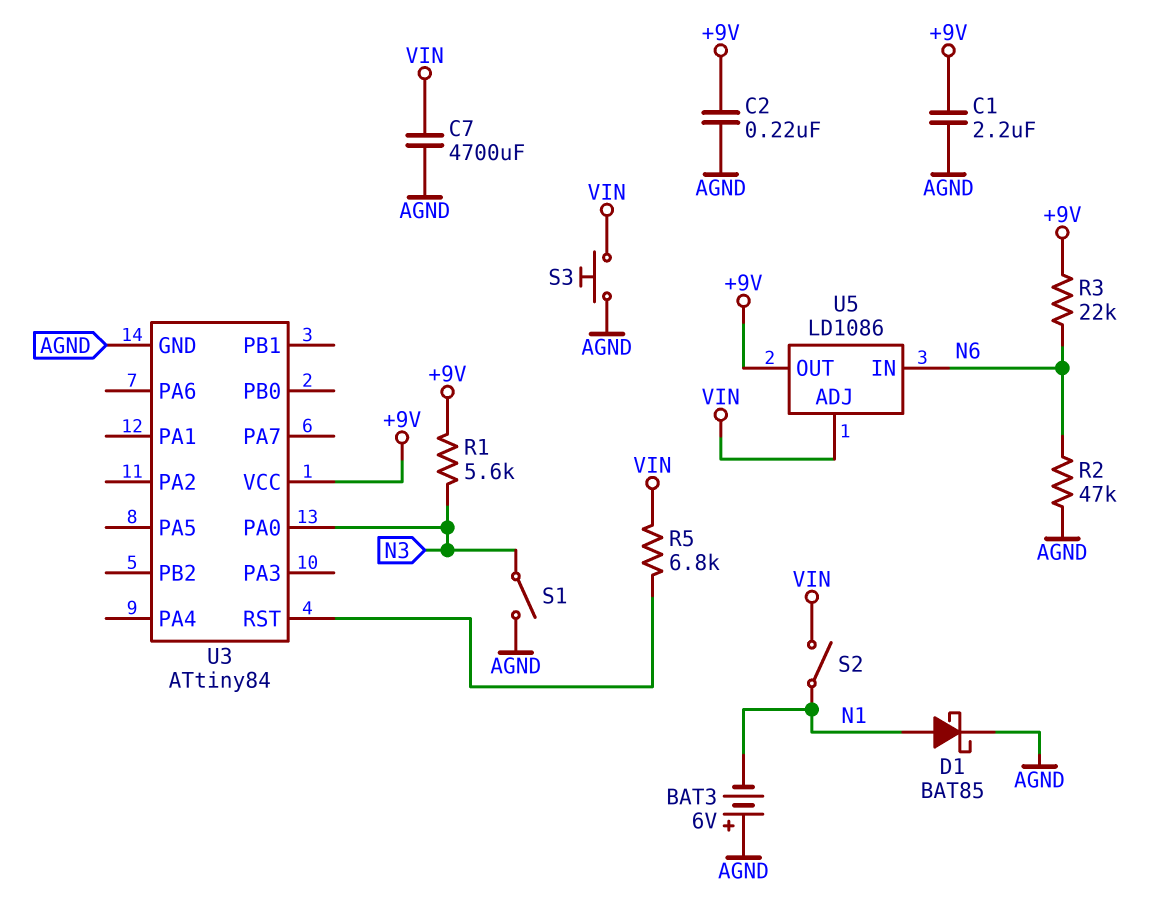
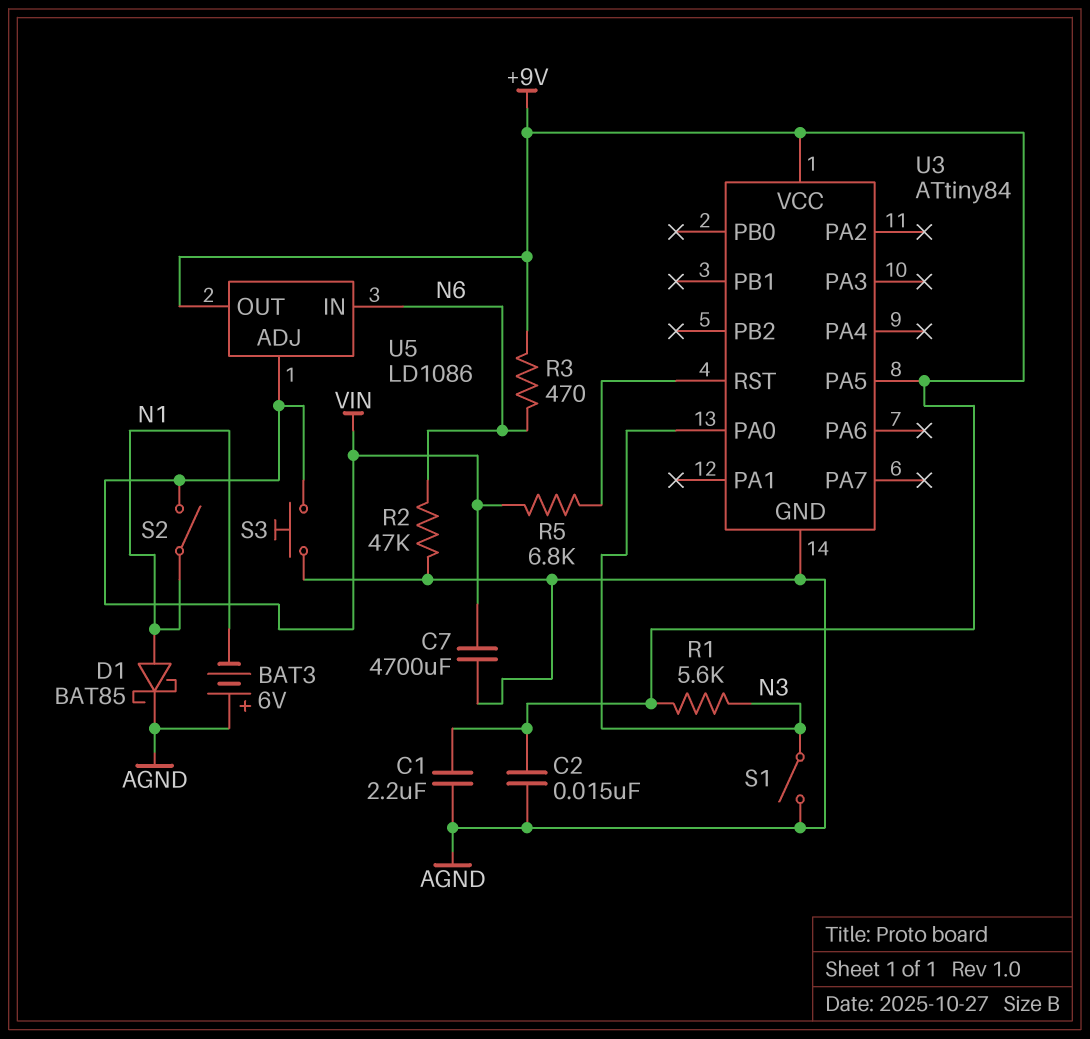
C2: 220nF (+9V, AGND) -> 15nF (+9V, AGND)
R3: 22k (+9V, N6) -> 470 (+9V, N6)
U3 pin PA5: none -> +9V

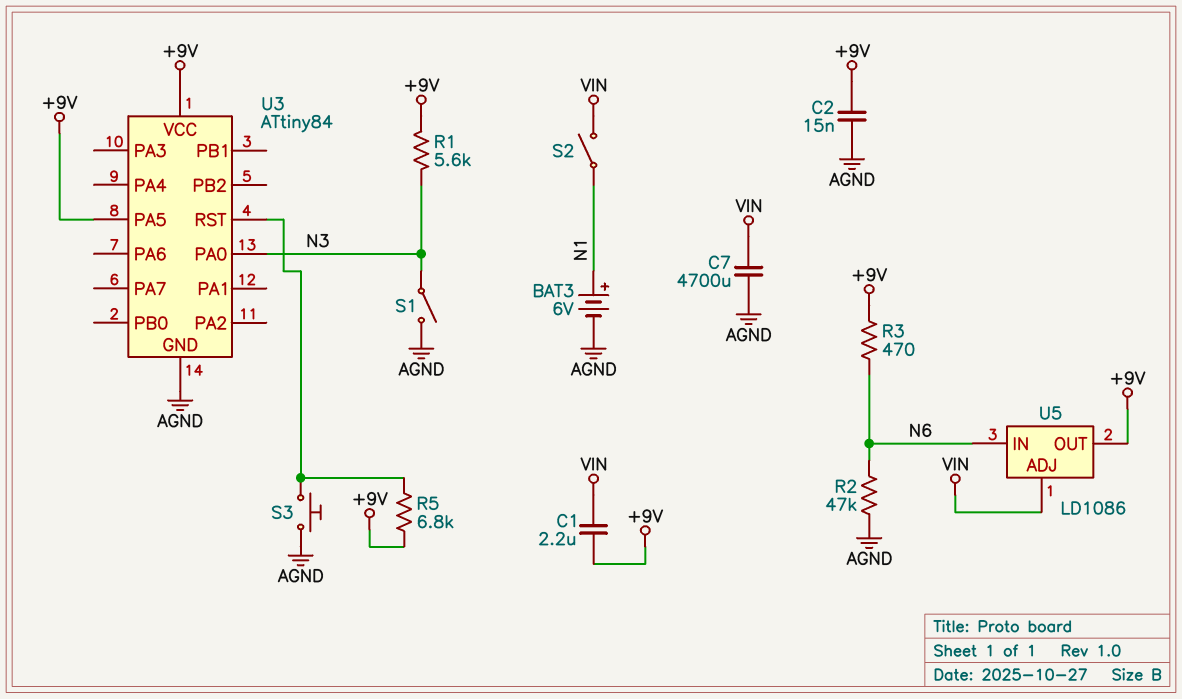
BAT3: 6V (plus AGND, minus N1) -> 6V (plus N1, minus AGND)
C1: 2.2uF (+9V, AGND) -> 2.2uF (+9V, VIN)
D1: schottky BAT85 (A N1, K AGND) -> none
R5: 6.8k (U3/RST, VIN) -> 6.8k (+9V, U3/RST)
S3: button (AGND, VIN) -> button (AGND, U3/RST)

